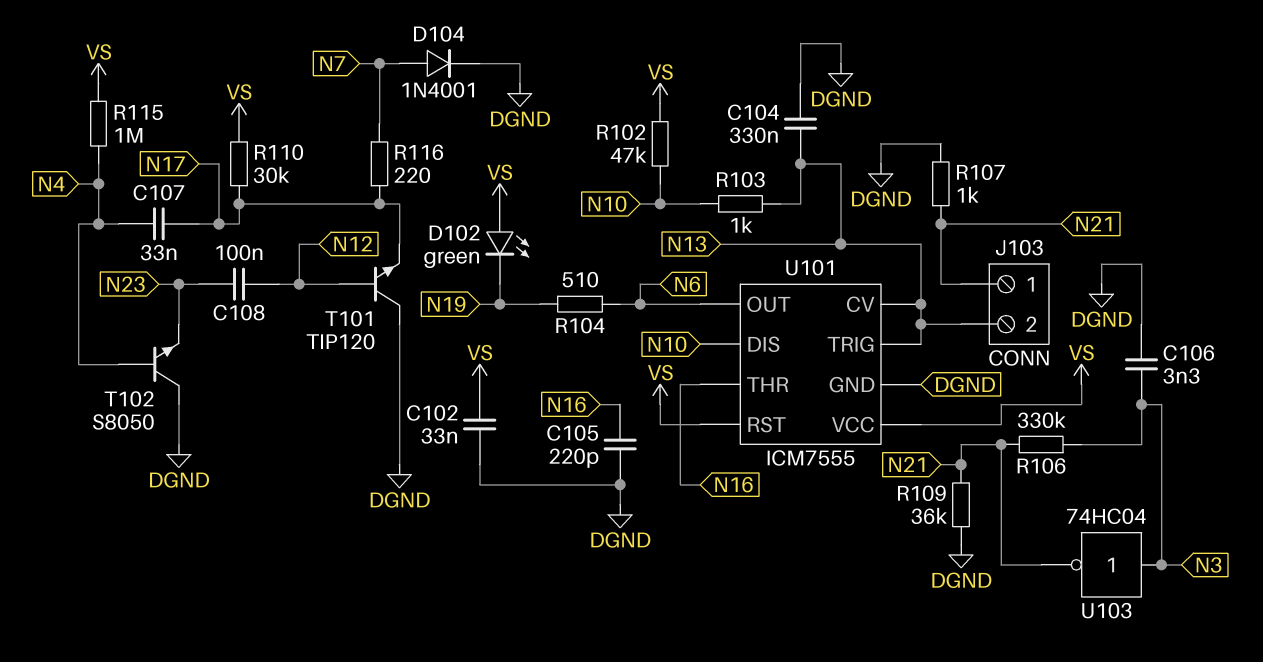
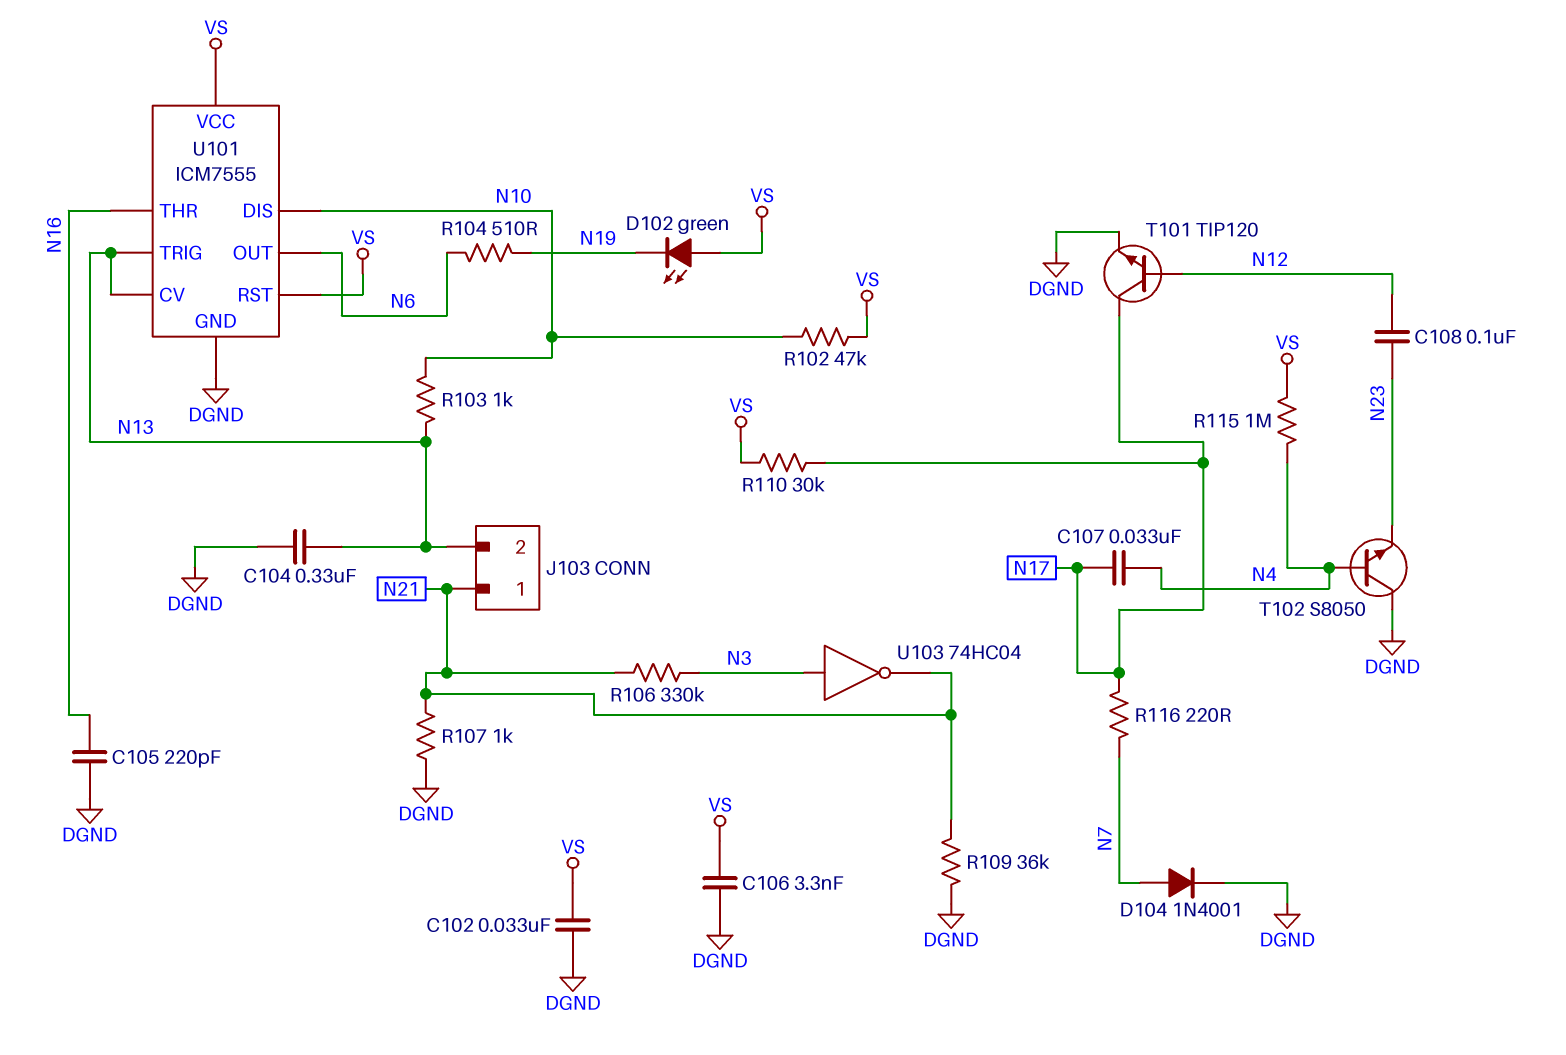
C106: 3.3nF (DGND, N3) -> 3.3nF (DGND, VS)
T101: NPN TIP120 (B N12, C DGND, E N17) -> NPN TIP120 (B N12, C N17, E DGND)

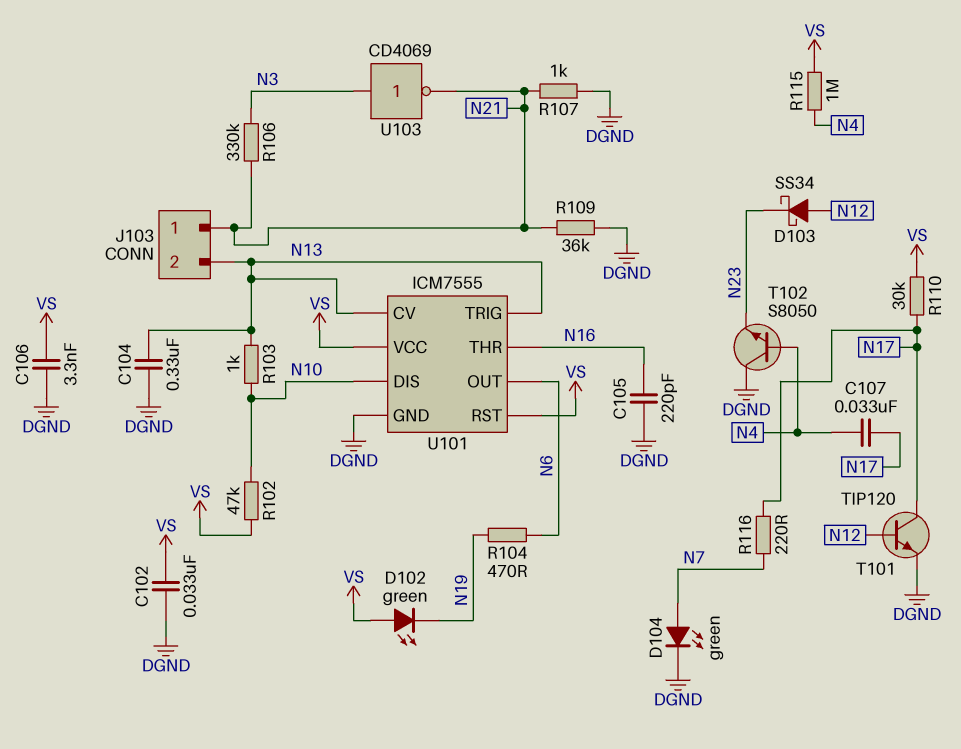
C108: 100nF (N12, N23) -> none
D103: none -> schottky SS34 (A N12, K N23)
D104: diode 1N4001 (A N7, K DGND) -> LED green (A N7, K DGND)
R104: 510 (N6, N19) -> 470 (N6, N19)
U103: NOT 74HC04 (in N3, out N21) -> NOT CD4069 (in N3, out N21)

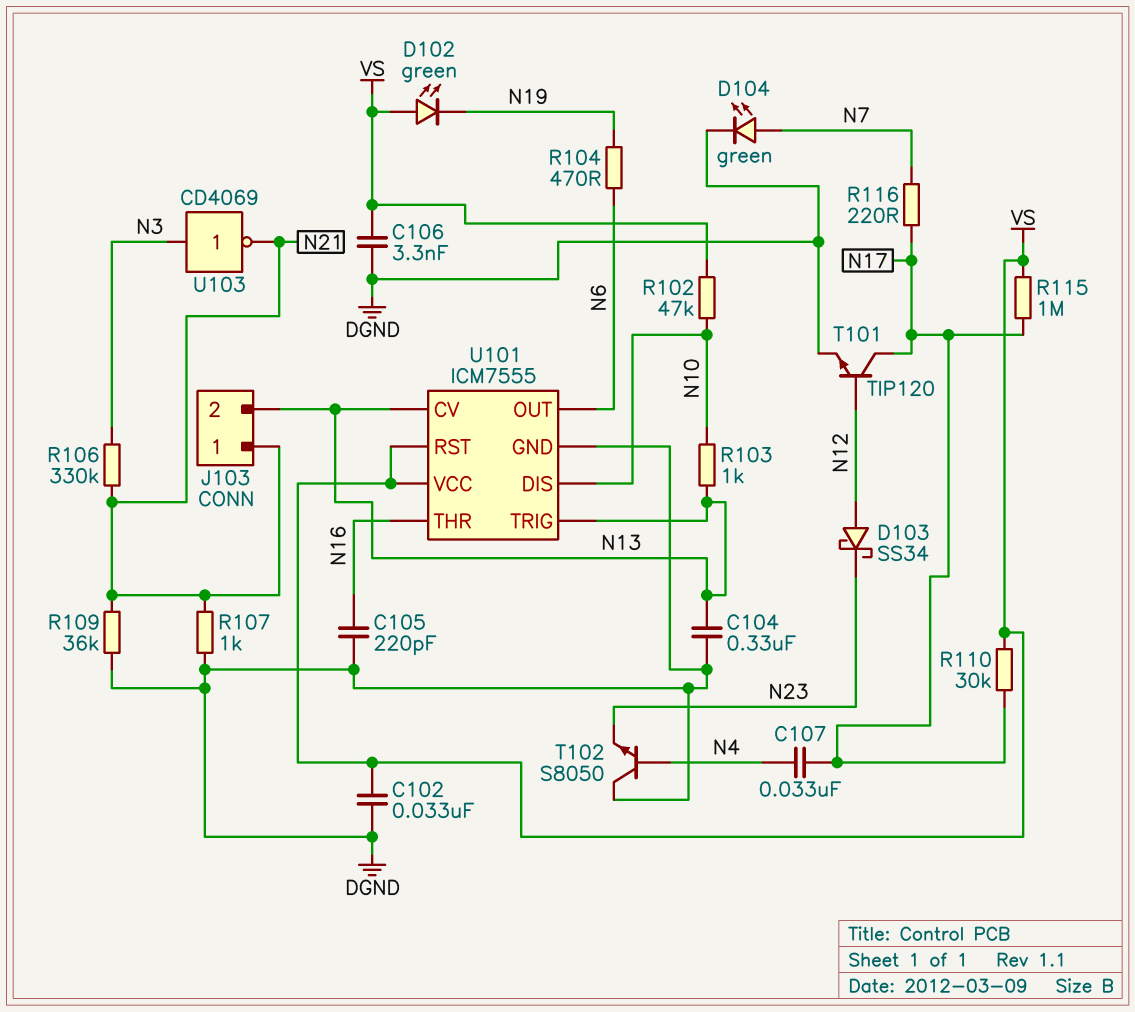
R115: 1M (N4, VS) -> 1M (N17, VS)

